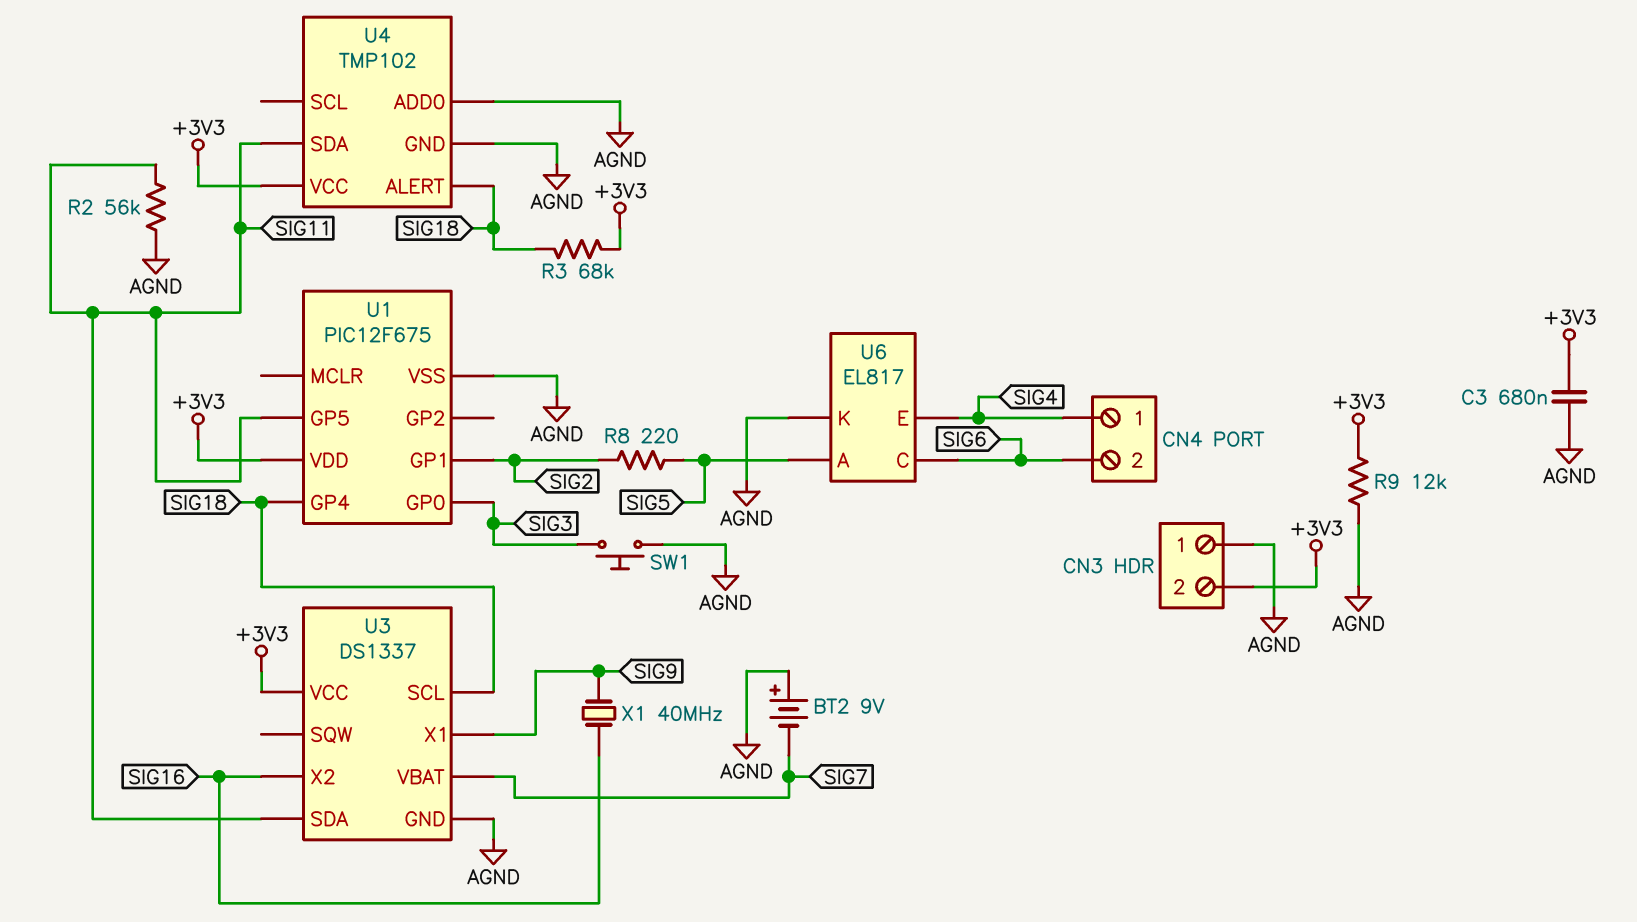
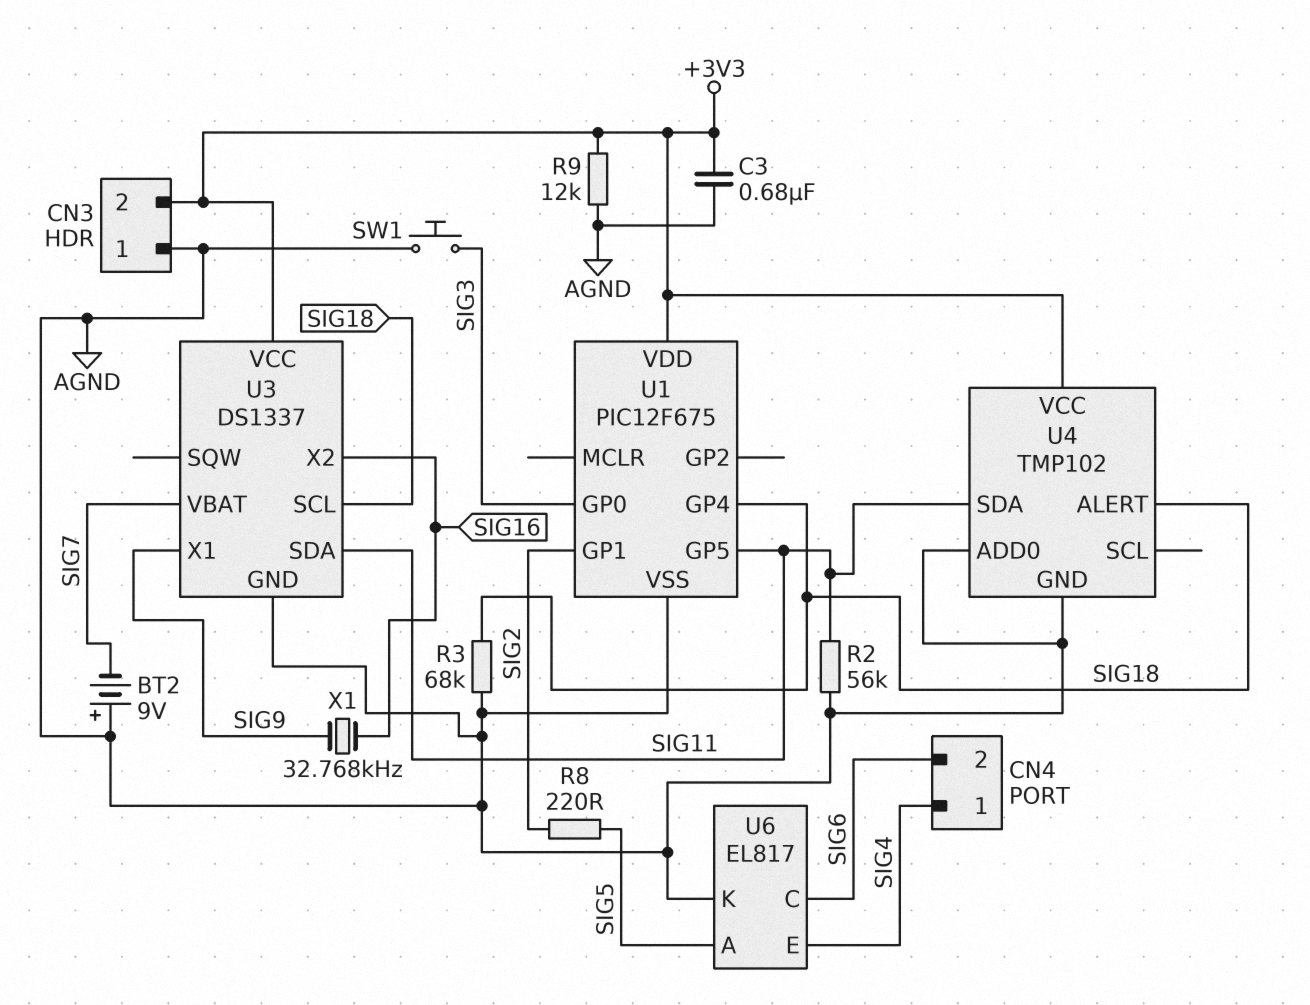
R3: 68k (+3V3, SIG18) -> 68k (AGND, SIG18)
X1: 40MHz (SIG9, SIG16) -> 32.768kHz (SIG9, SIG16)

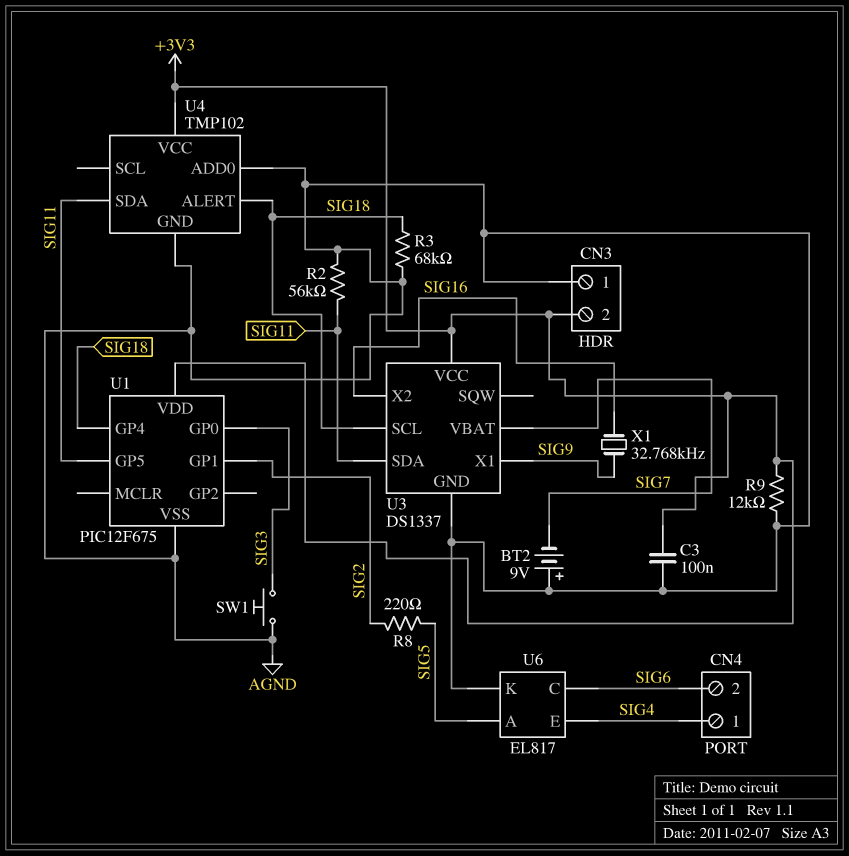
C3: 680nF (+3V3, AGND) -> 100nF (+3V3, AGND)

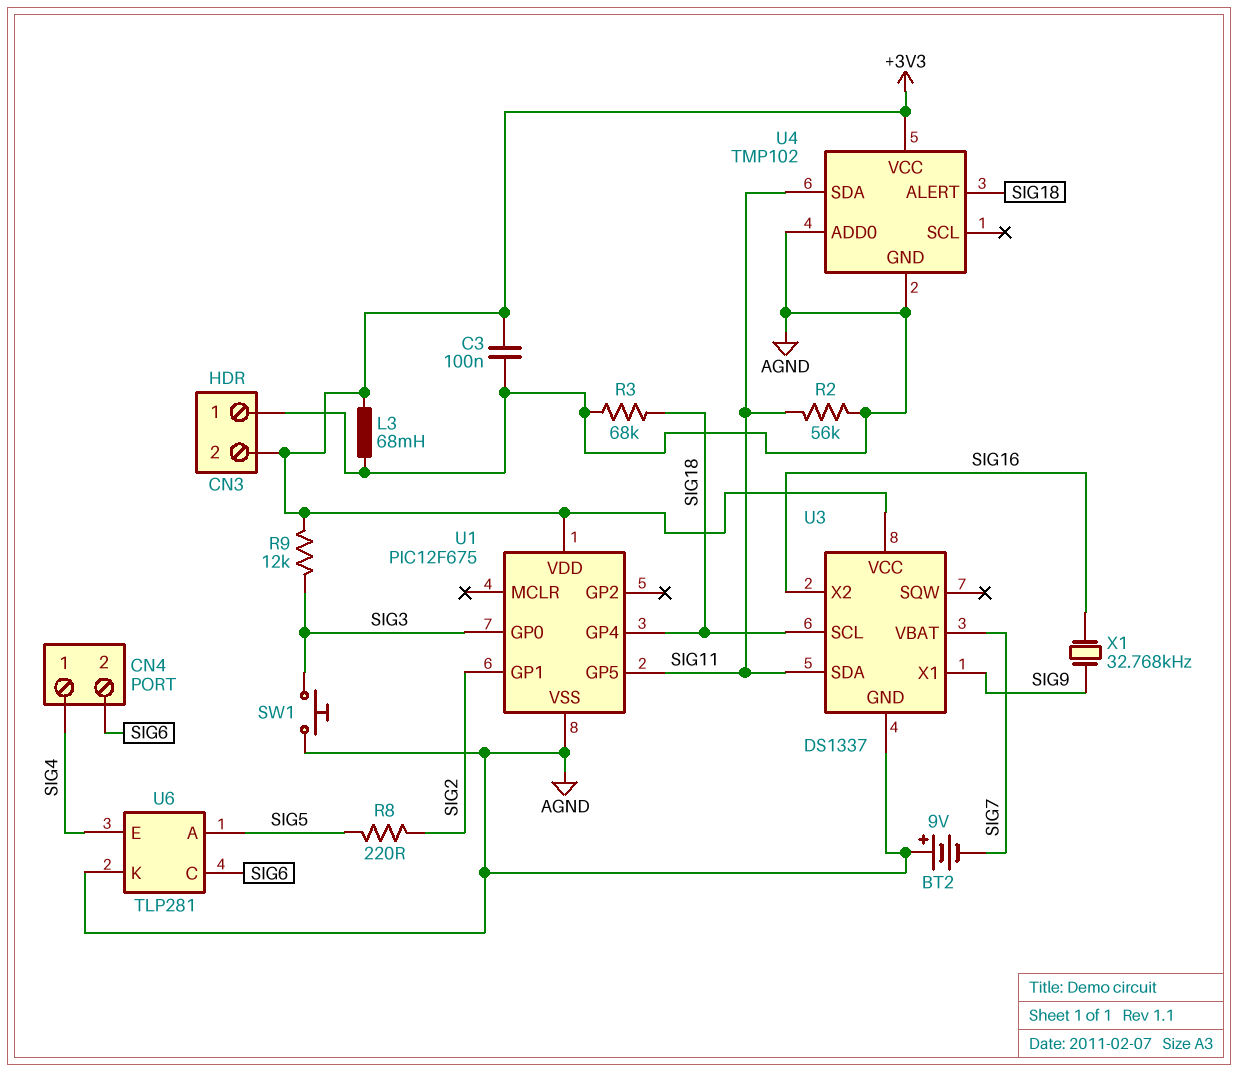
L3: none -> 68mH (+3V3, AGND)
R9: 12k (+3V3, AGND) -> 12k (+3V3, SIG3)
U6: EL817 -> TLP281

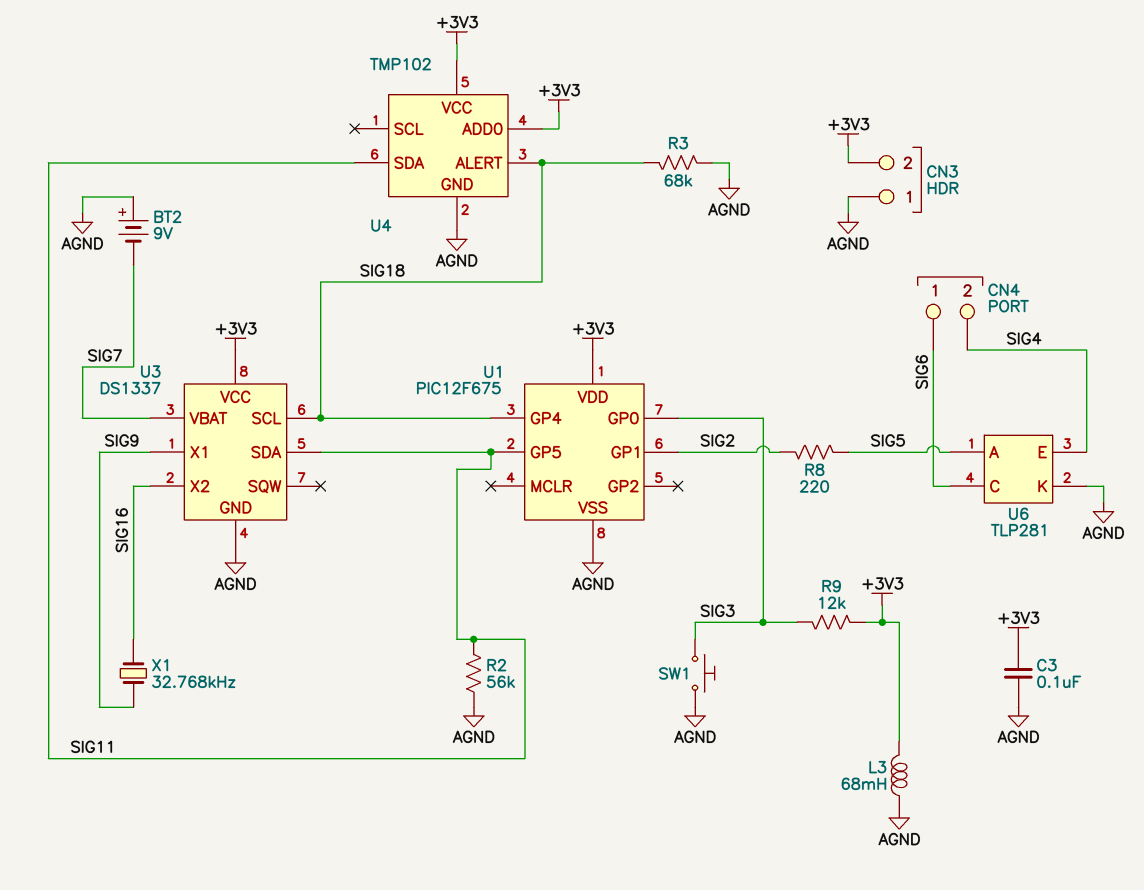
CN4 pin 1: SIG4 -> SIG6
CN4 pin 2: SIG6 -> SIG4
U4 pin ADD0: AGND -> +3V3

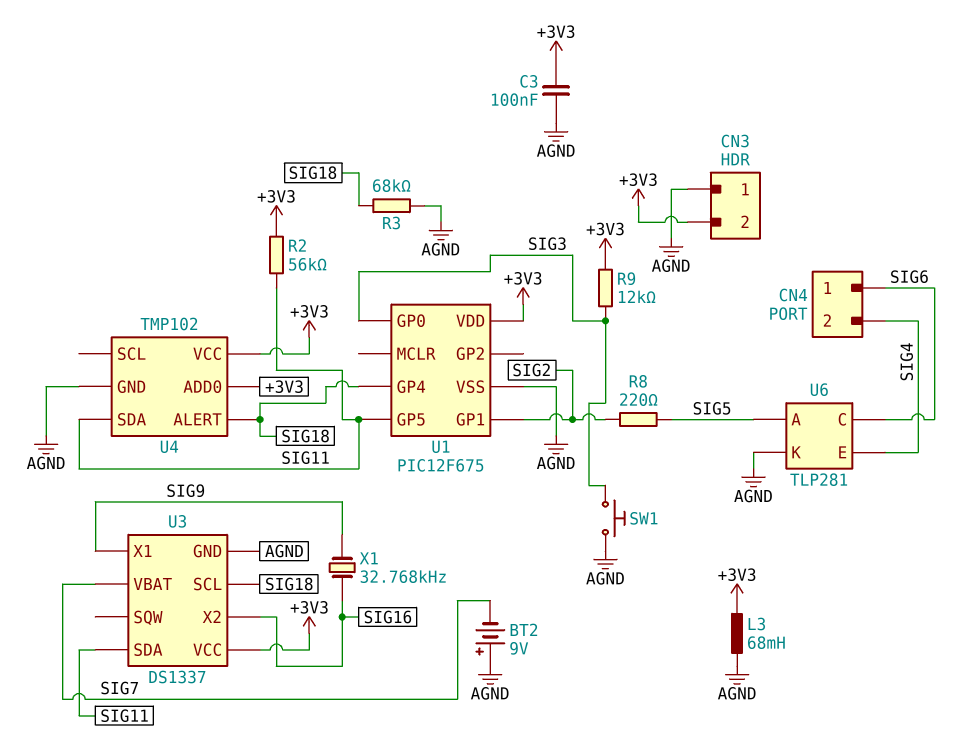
R2: 56k (AGND, SIG11) -> 56k (+3V3, SIG11)

